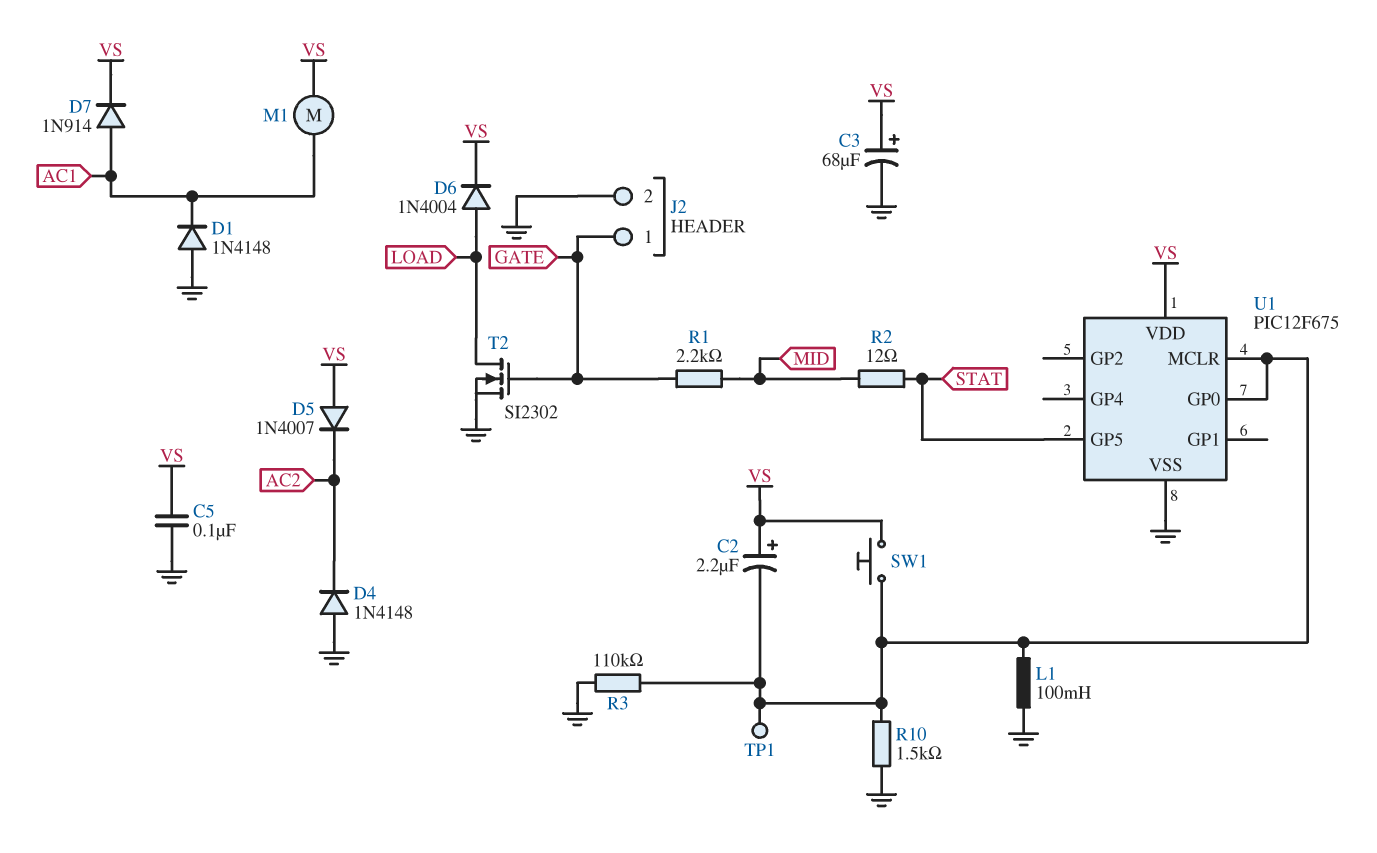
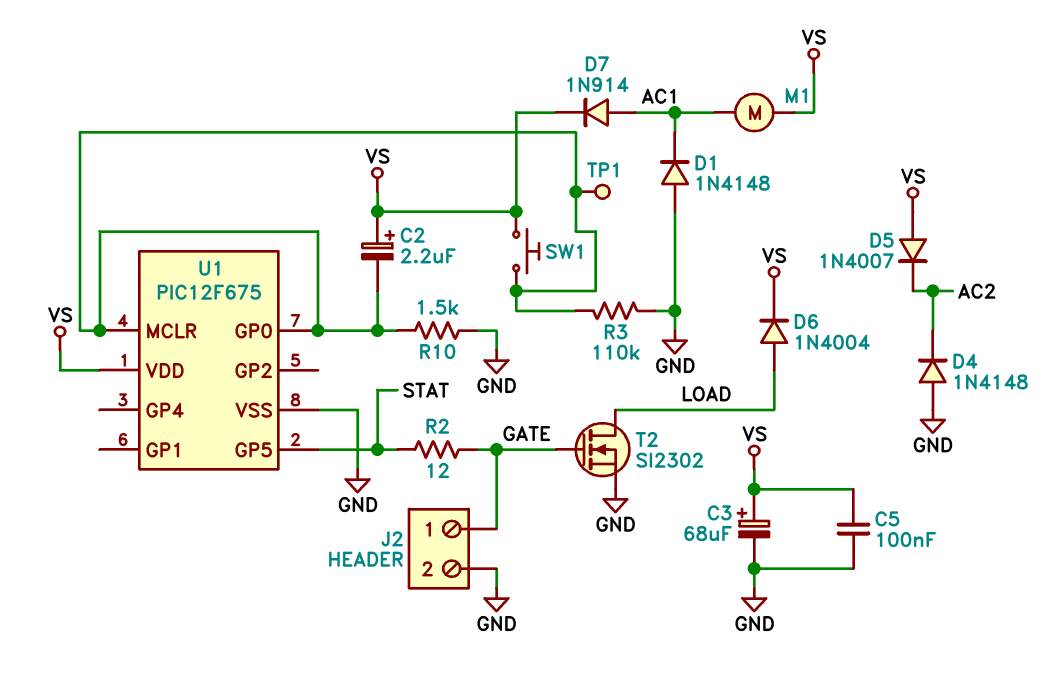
L1: 100mH (GND, U1/GP0) -> none
R1: 2.2k (GATE, MID) -> none
R2: 12 (MID, STAT) -> 12 (GATE, STAT)

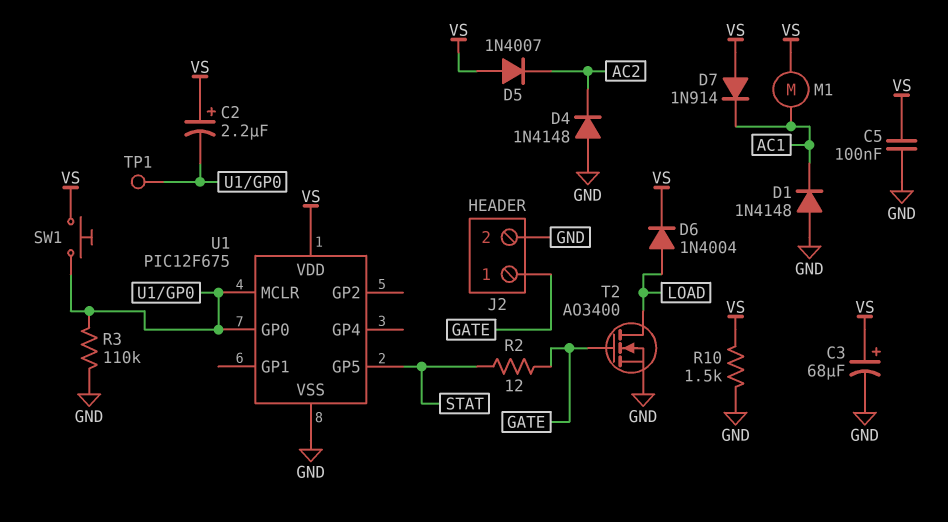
D7: diode 1N914 (A AC1, K VS) -> diode 1N914 (A VS, K AC1)
R10: 1.5k (GND, U1/GP0) -> 1.5k (GND, VS)
T2: NMOS SI2302 (G GATE, D LOAD, S GND) -> NMOS AO3400 (G GATE, D LOAD, S GND)

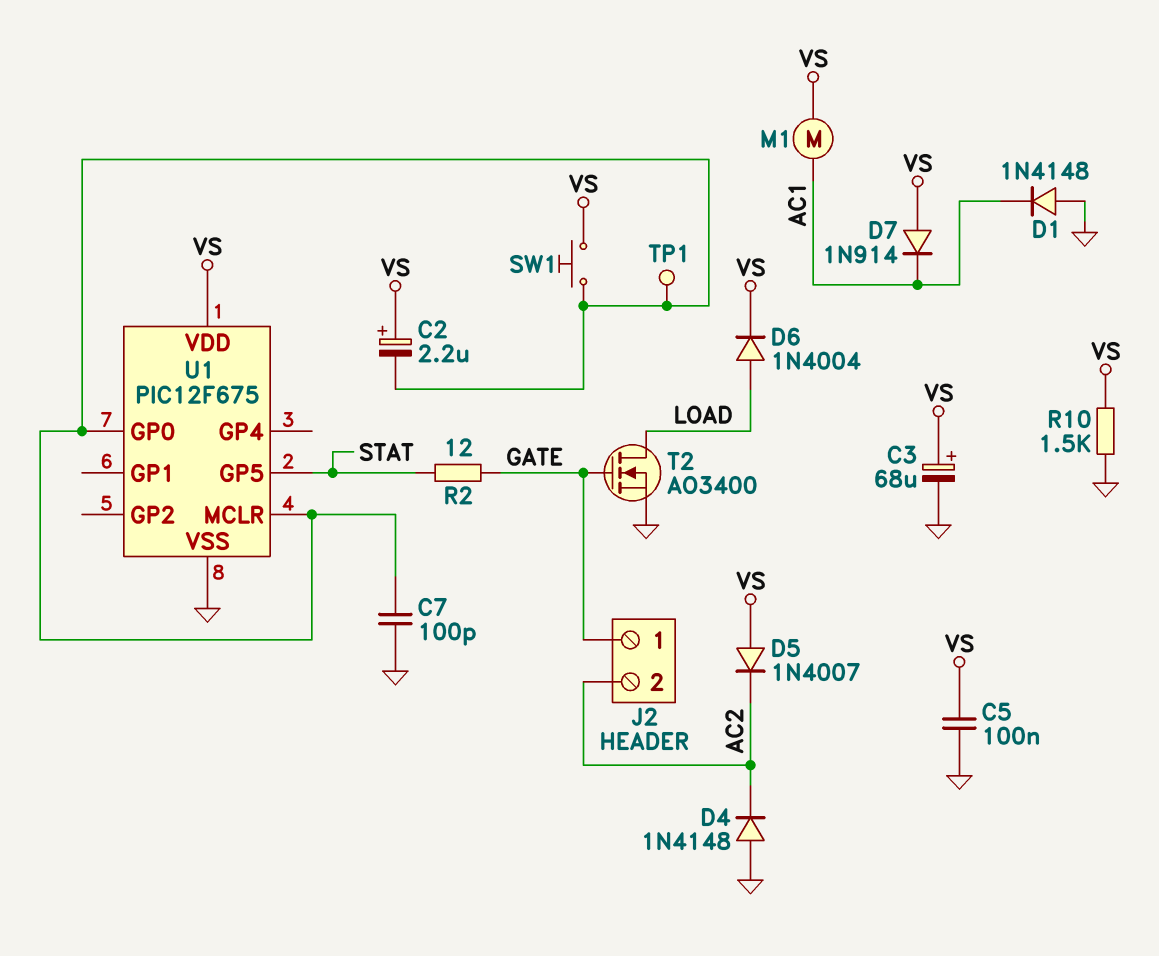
C7: none -> 100pF (GND, U1/GP0)
J2 pin 2: GND -> AC2
R3: 110k (GND, U1/GP0) -> none

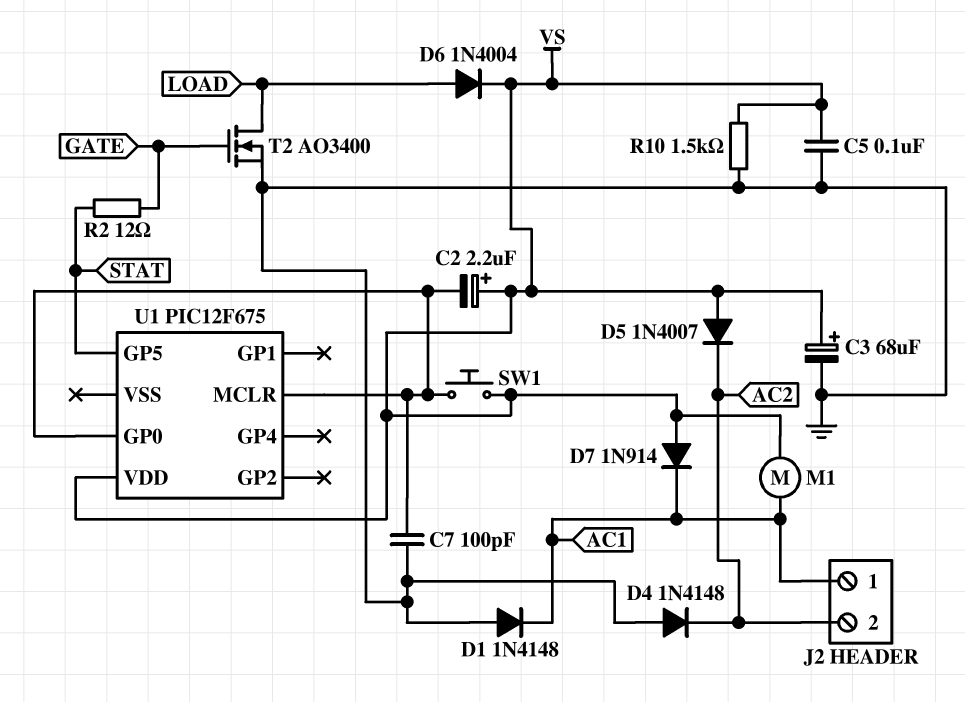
J2 pin 1: GATE -> AC1
TP1: test point (U1/GP0) -> none
U1 pin VSS: GND -> none

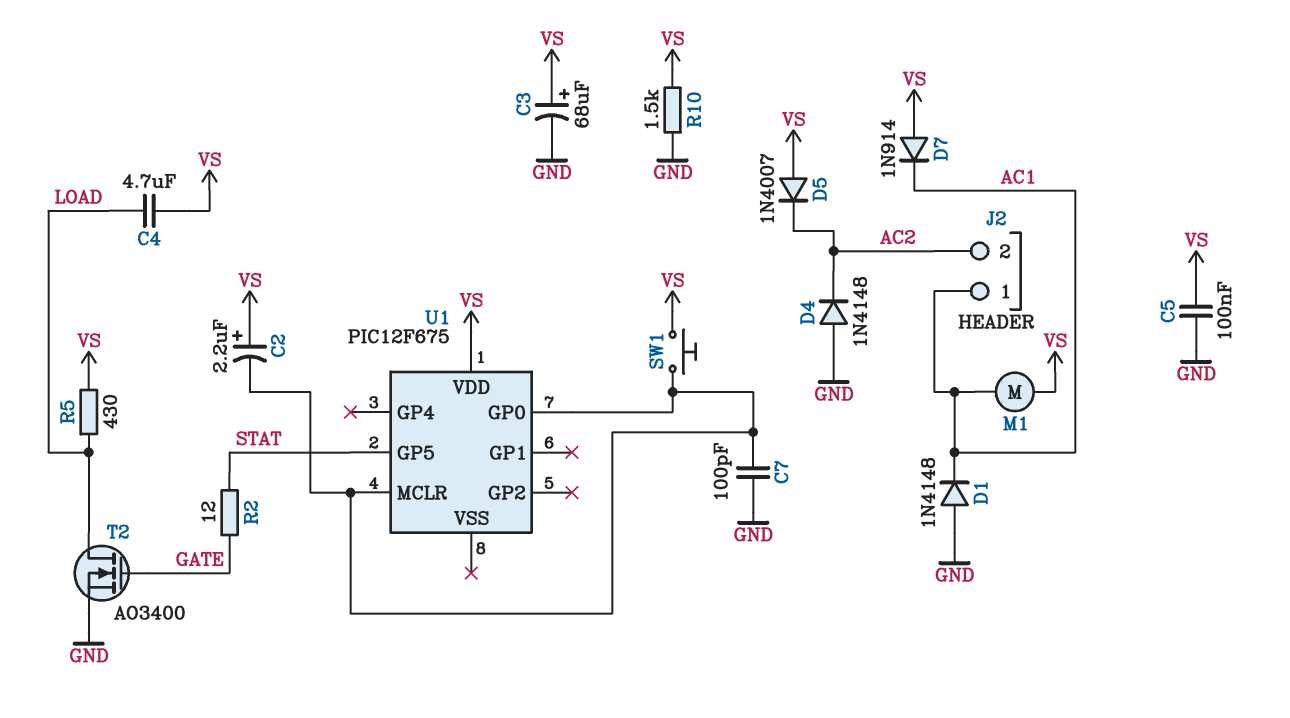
C4: none -> 4.7uF (LOAD, VS)
D6: diode 1N4004 (A LOAD, K VS) -> none
R5: none -> 430 (LOAD, VS)

